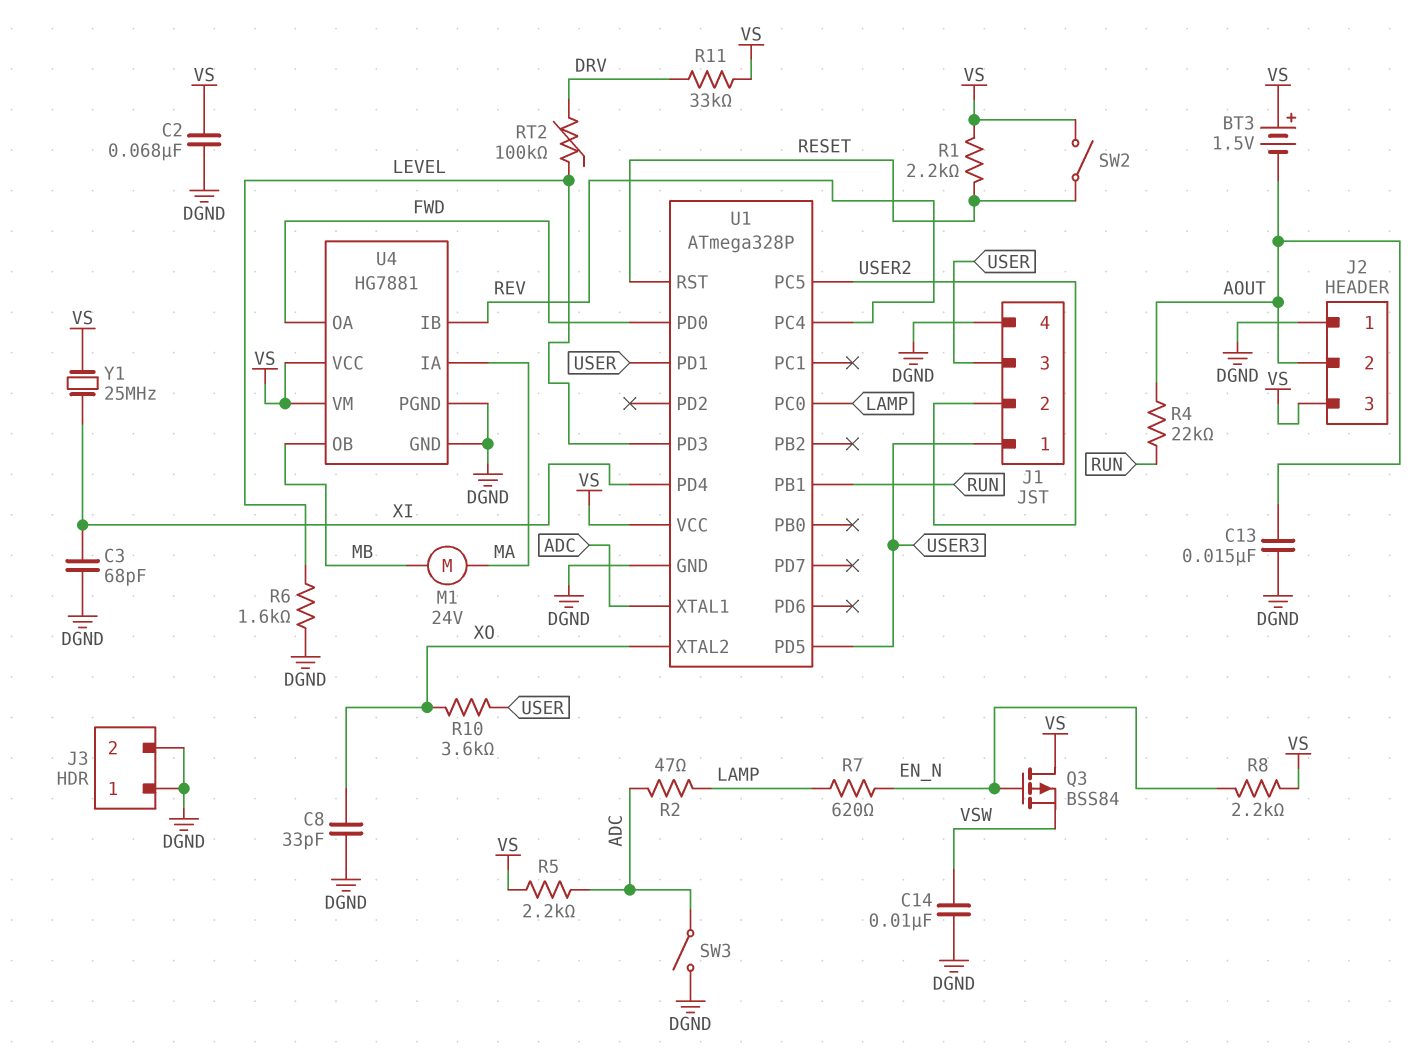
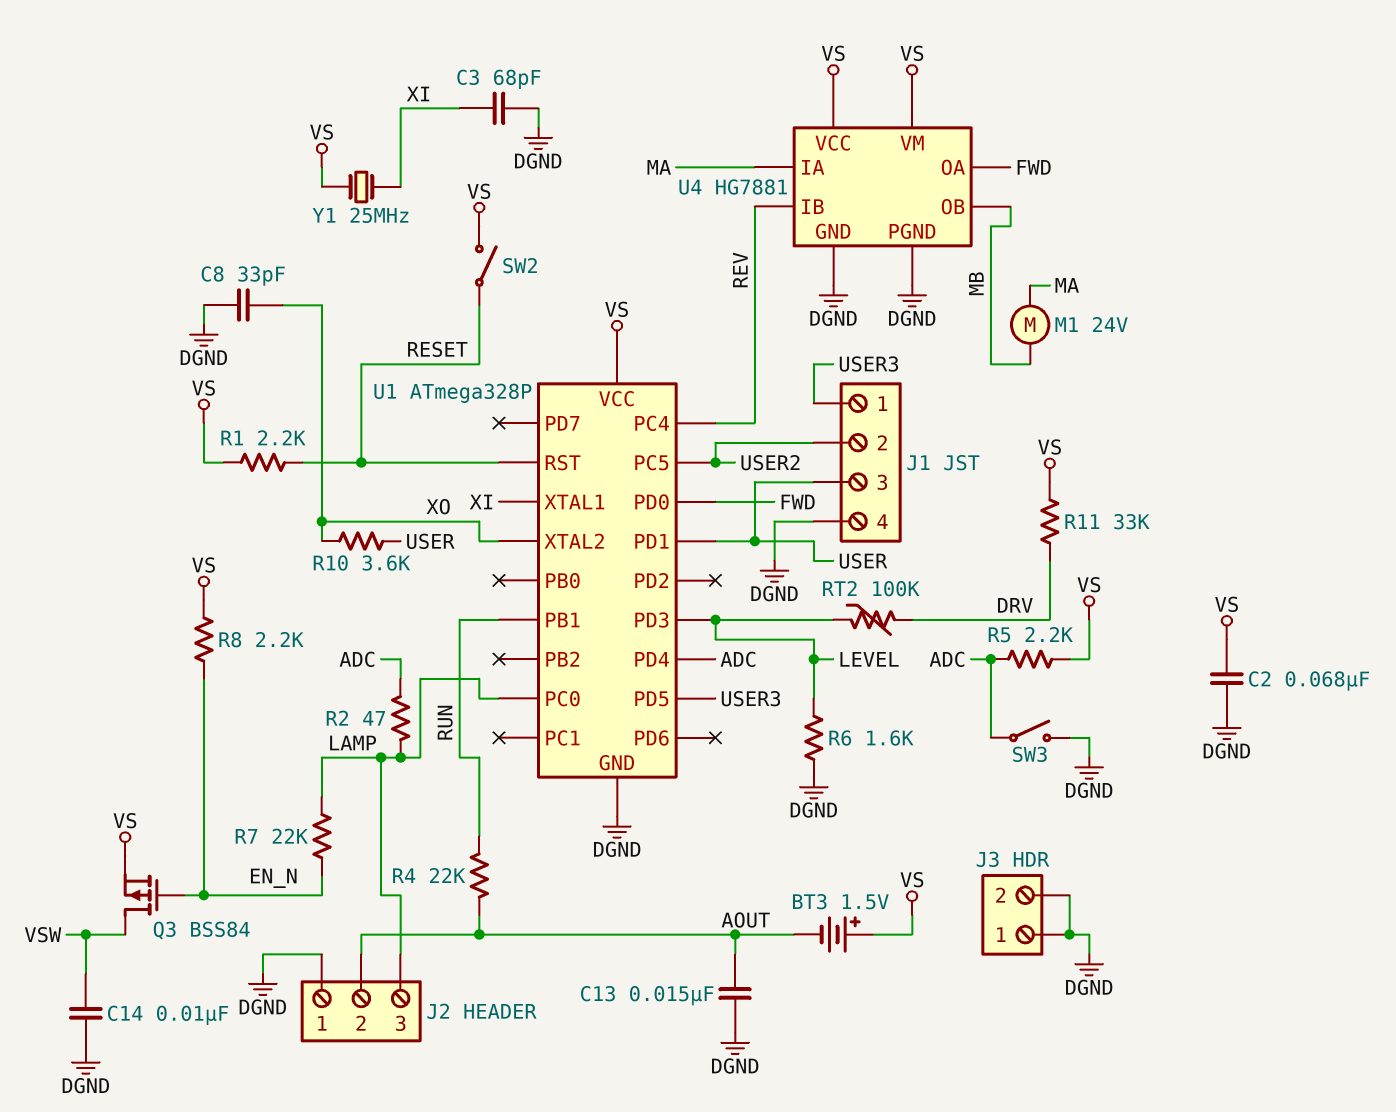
J2 pin 3: VS -> LAMP
Q3: PMOS BSS84 (G EN_N, D VS, S VSW) -> PMOS BSS84 (G EN_N, D VSW, S VS)
R7: 620 (EN_N, LAMP) -> 22k (EN_N, LAMP)
U1 pin PD4: XI -> ADC
U1 pin XTAL1: ADC -> XI

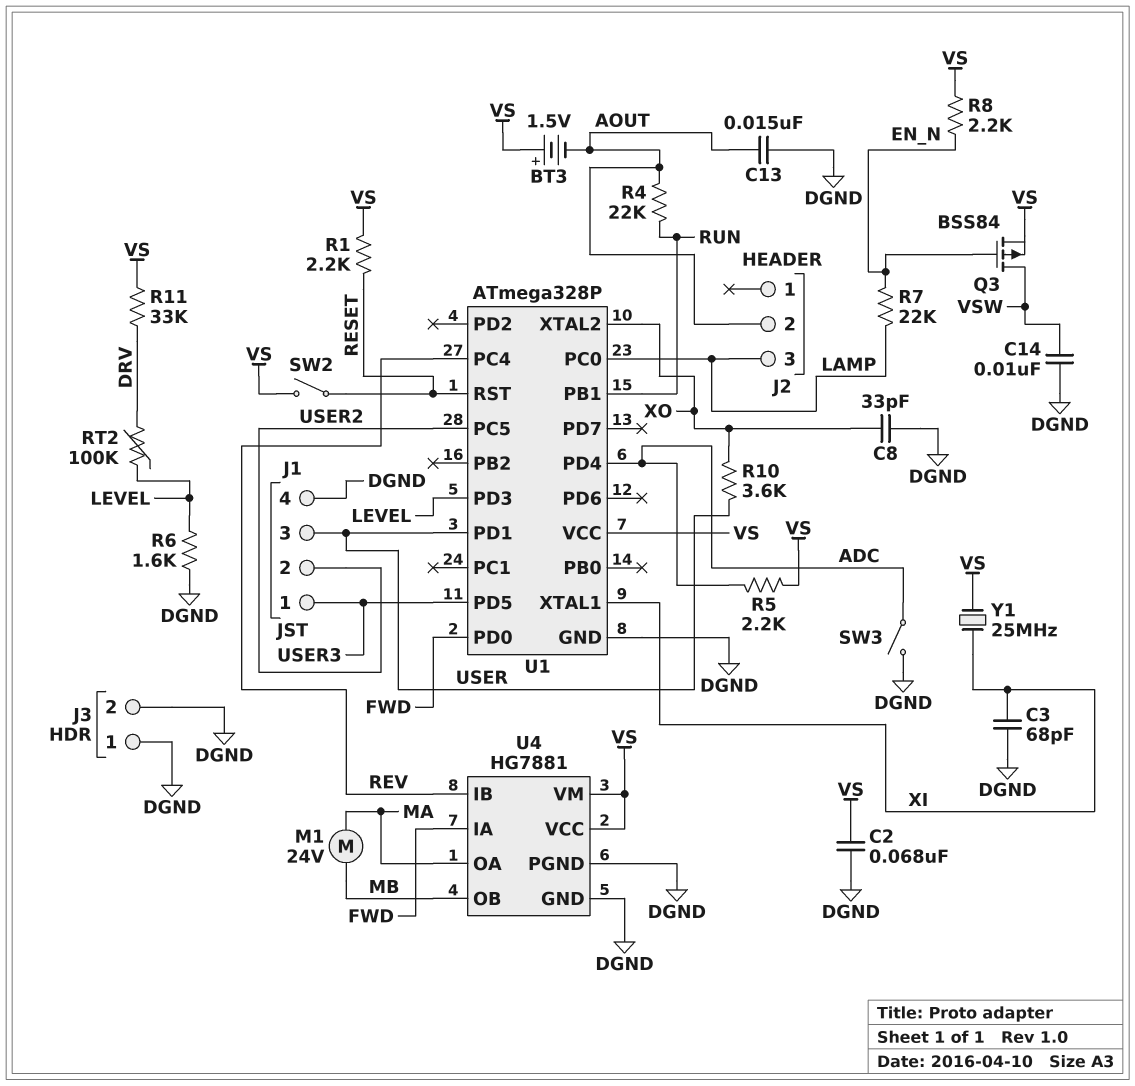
J2 pin 1: DGND -> none
R2: 47 (ADC, LAMP) -> none
U4 pin IA: MA -> FWD
U4 pin OA: FWD -> MA

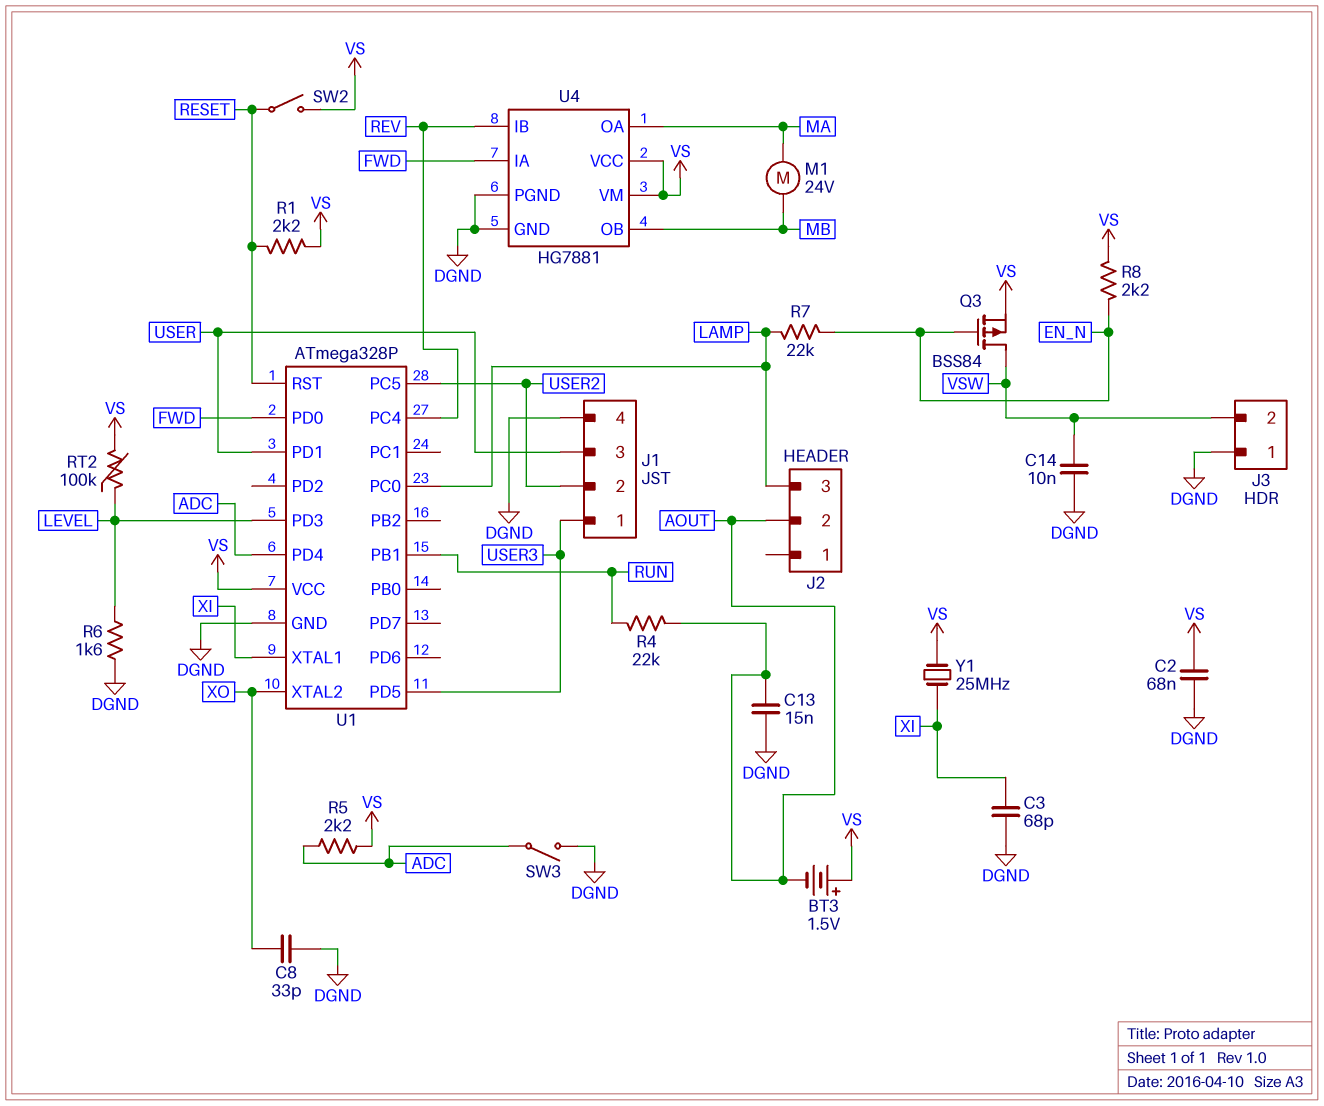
J3 pin 2: DGND -> VSW
R10: 3.6k (USER, XO) -> none
R11: 33k (DRV, VS) -> none
RT2: 100k (DRV, LEVEL) -> 100k (LEVEL, VS)

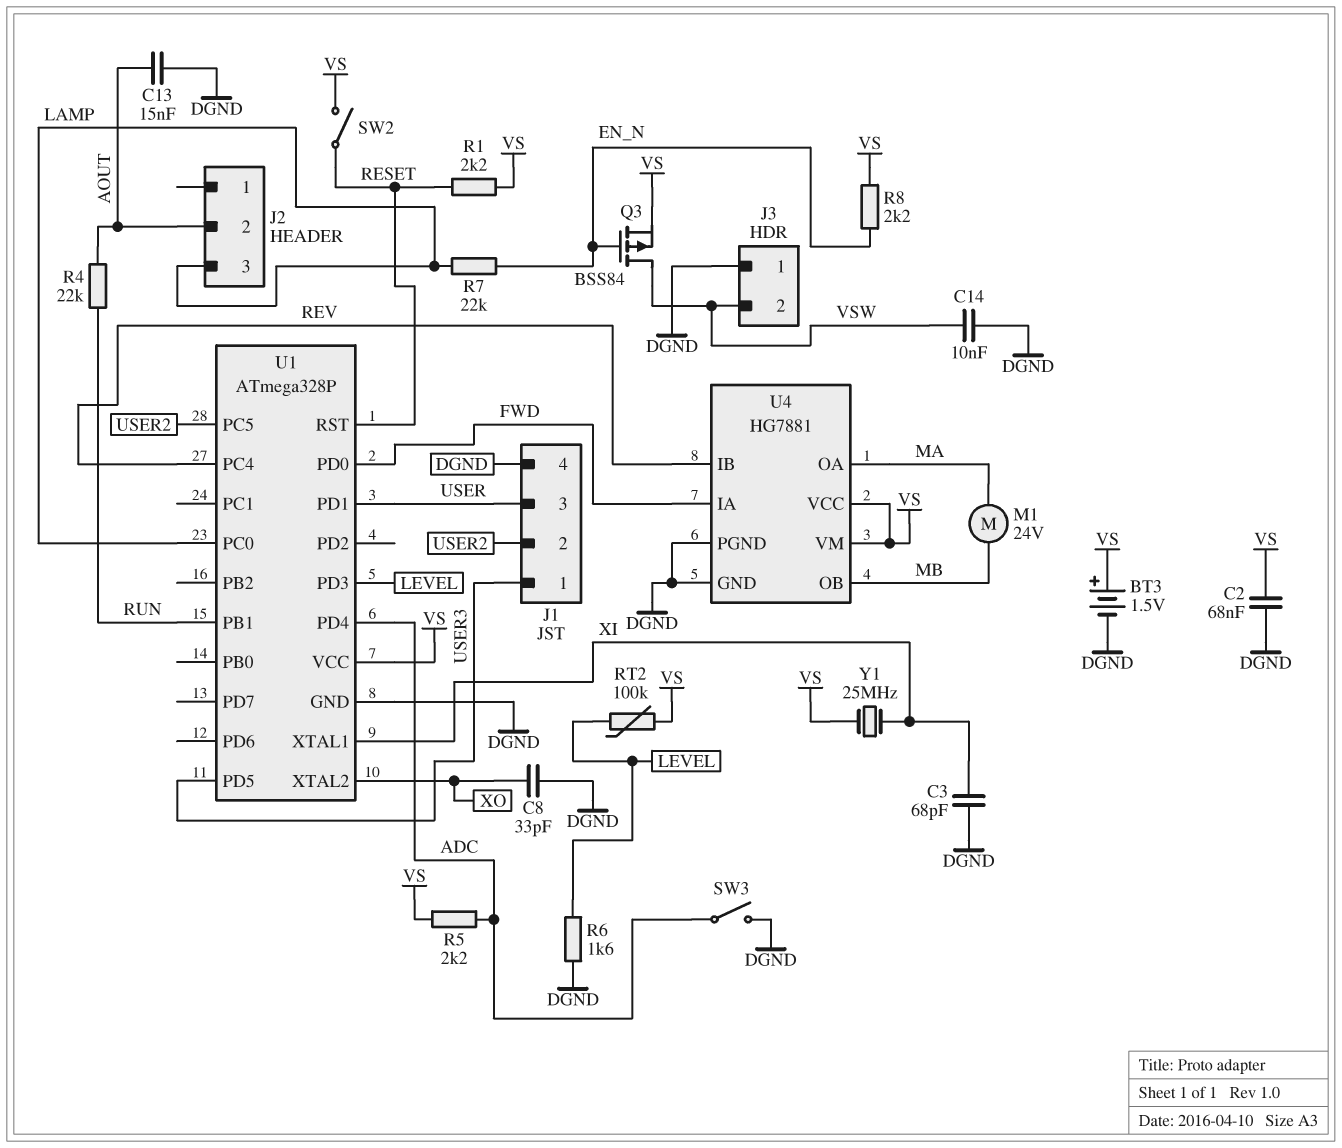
BT3: 1.5V (plus VS, minus AOUT) -> 1.5V (plus VS, minus DGND)

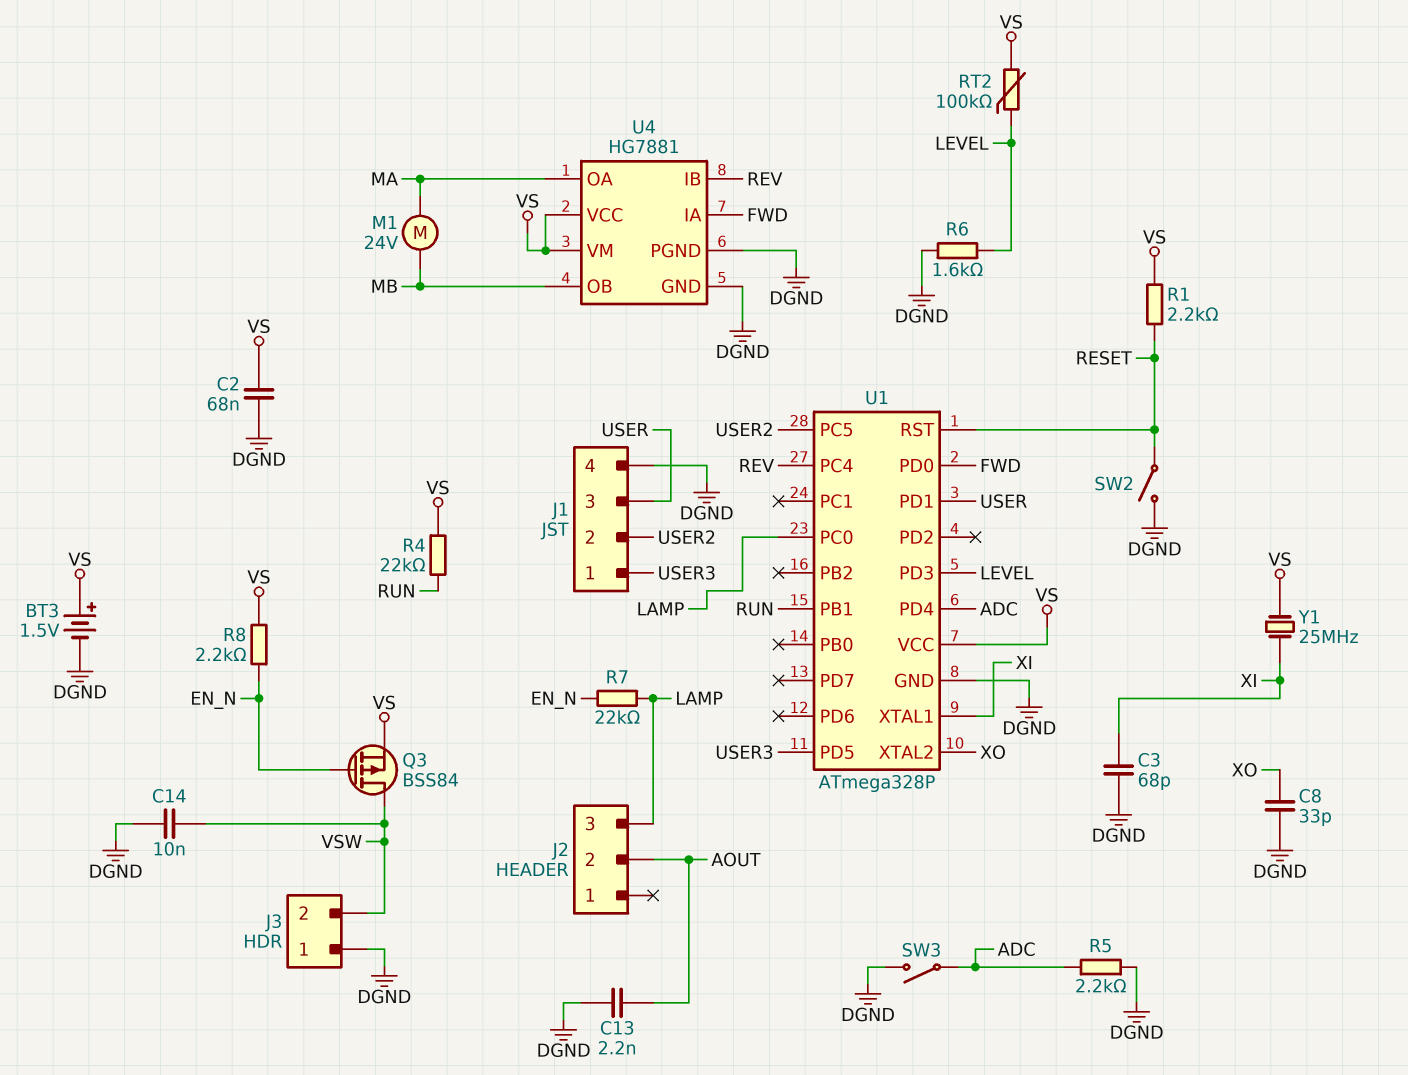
C13: 15nF (AOUT, DGND) -> 2.2nF (AOUT, DGND)
R4: 22k (AOUT, RUN) -> 22k (RUN, VS)
R5: 2.2k (ADC, VS) -> 2.2k (ADC, DGND)
SW2: switch (RESET, VS) -> switch (DGND, RESET)

